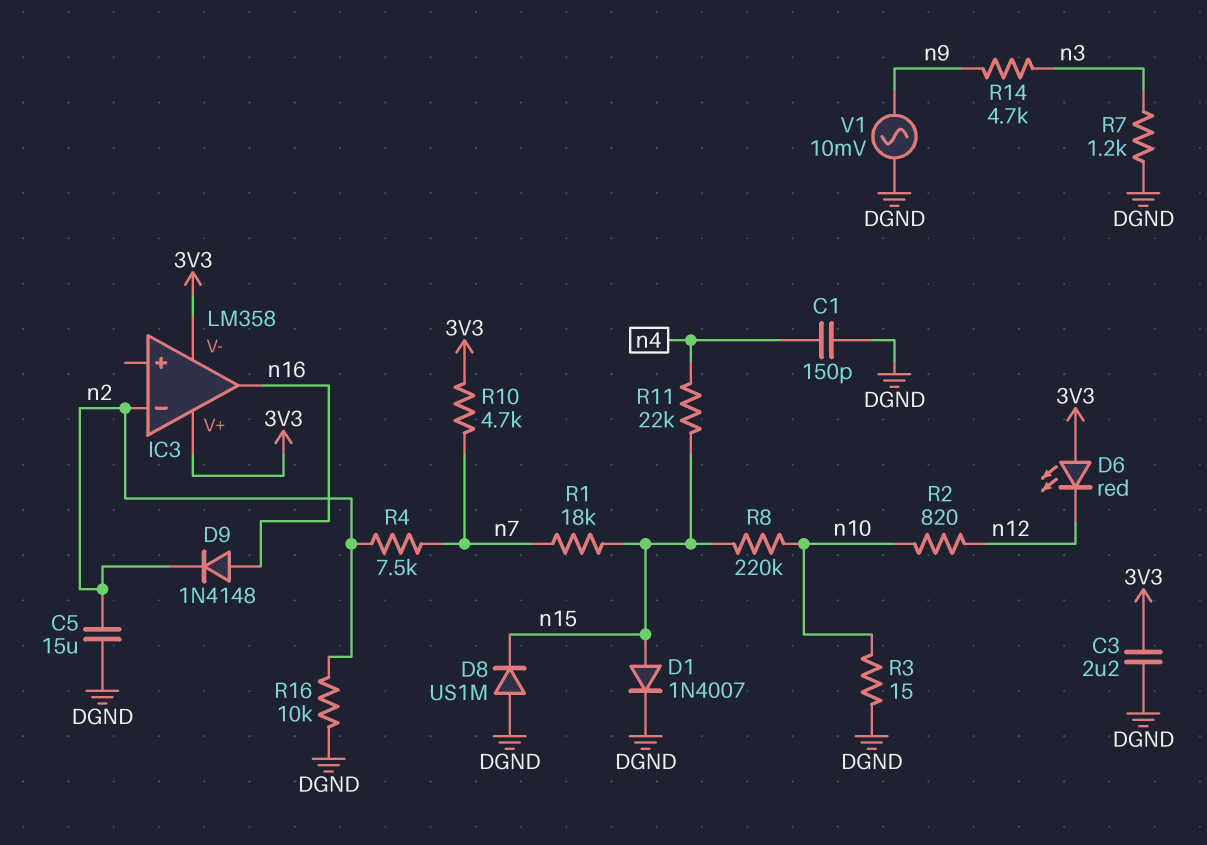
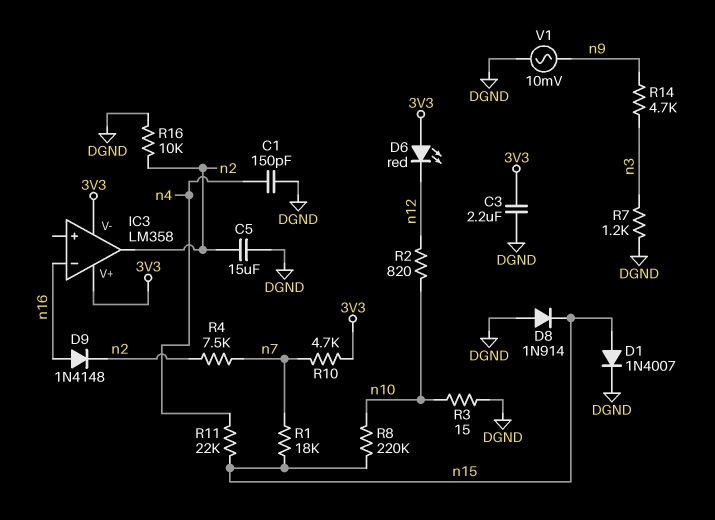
D8: diode US1M (A DGND, K n15) -> diode 1N914 (A DGND, K n15)
IC3 pin in-: n2 -> n16
IC3 pin out: n16 -> n2

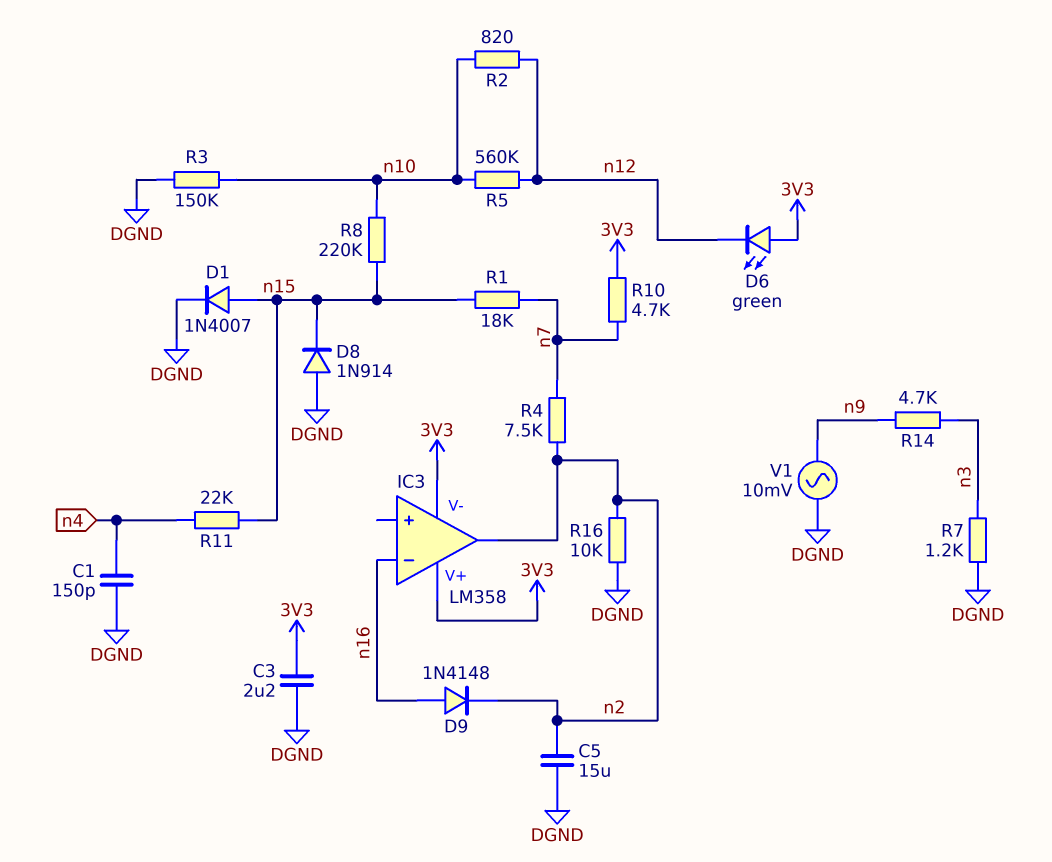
D6: LED red (A 3V3, K n12) -> LED green (A 3V3, K n12)
R3: 15 (DGND, n10) -> 150k (DGND, n10)
R5: none -> 560k (n10, n12)

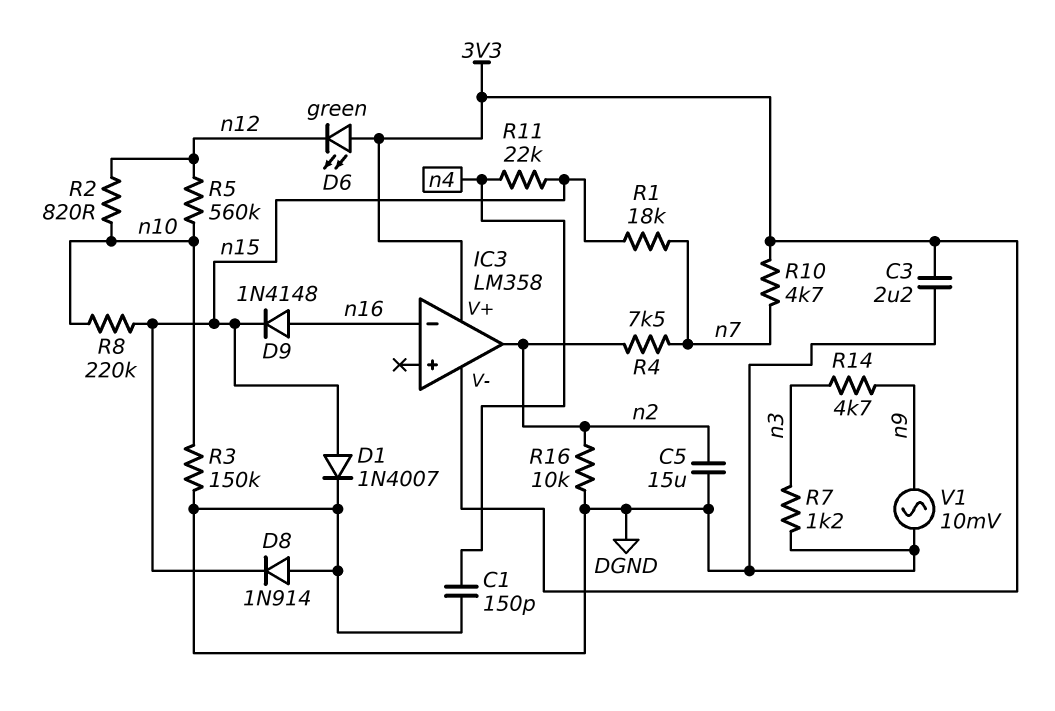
D9: diode 1N4148 (A n16, K n2) -> diode 1N4148 (A n16, K n15)

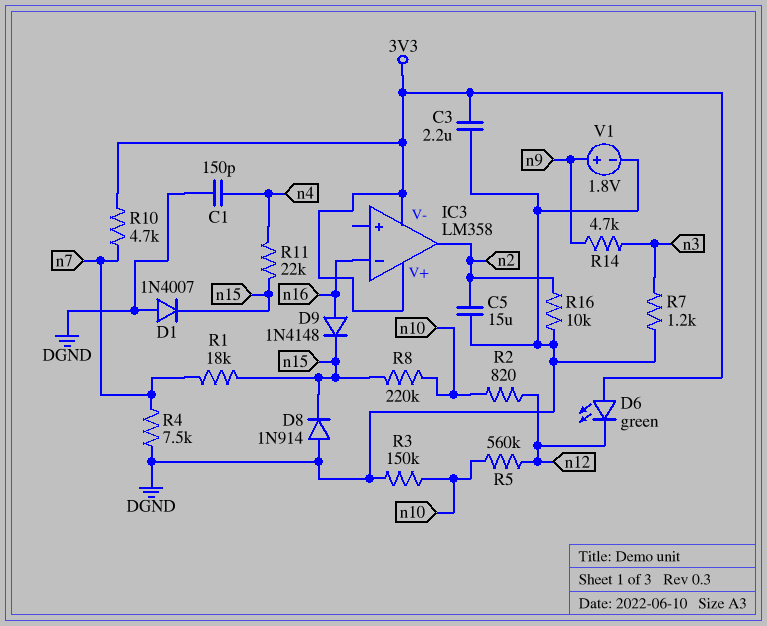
D1: diode 1N4007 (A n15, K DGND) -> diode 1N4007 (A DGND, K n15)
R4: 7.5k (n2, n7) -> 7.5k (DGND, n7)
V1: AC 10mV (DGND, n9) -> 1.8V (plus n9, minus DGND)

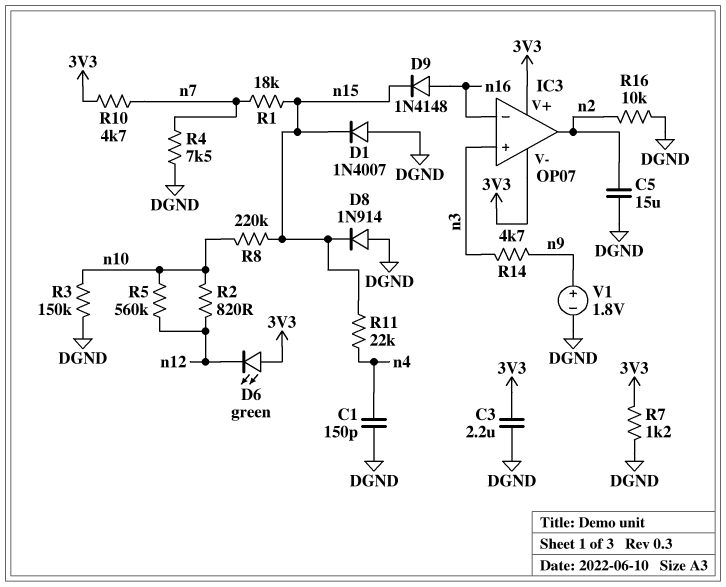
IC3: LM358 -> OP07
IC3 pin in+: none -> n3
R7: 1.2k (DGND, n3) -> 1.2k (3V3, DGND)

